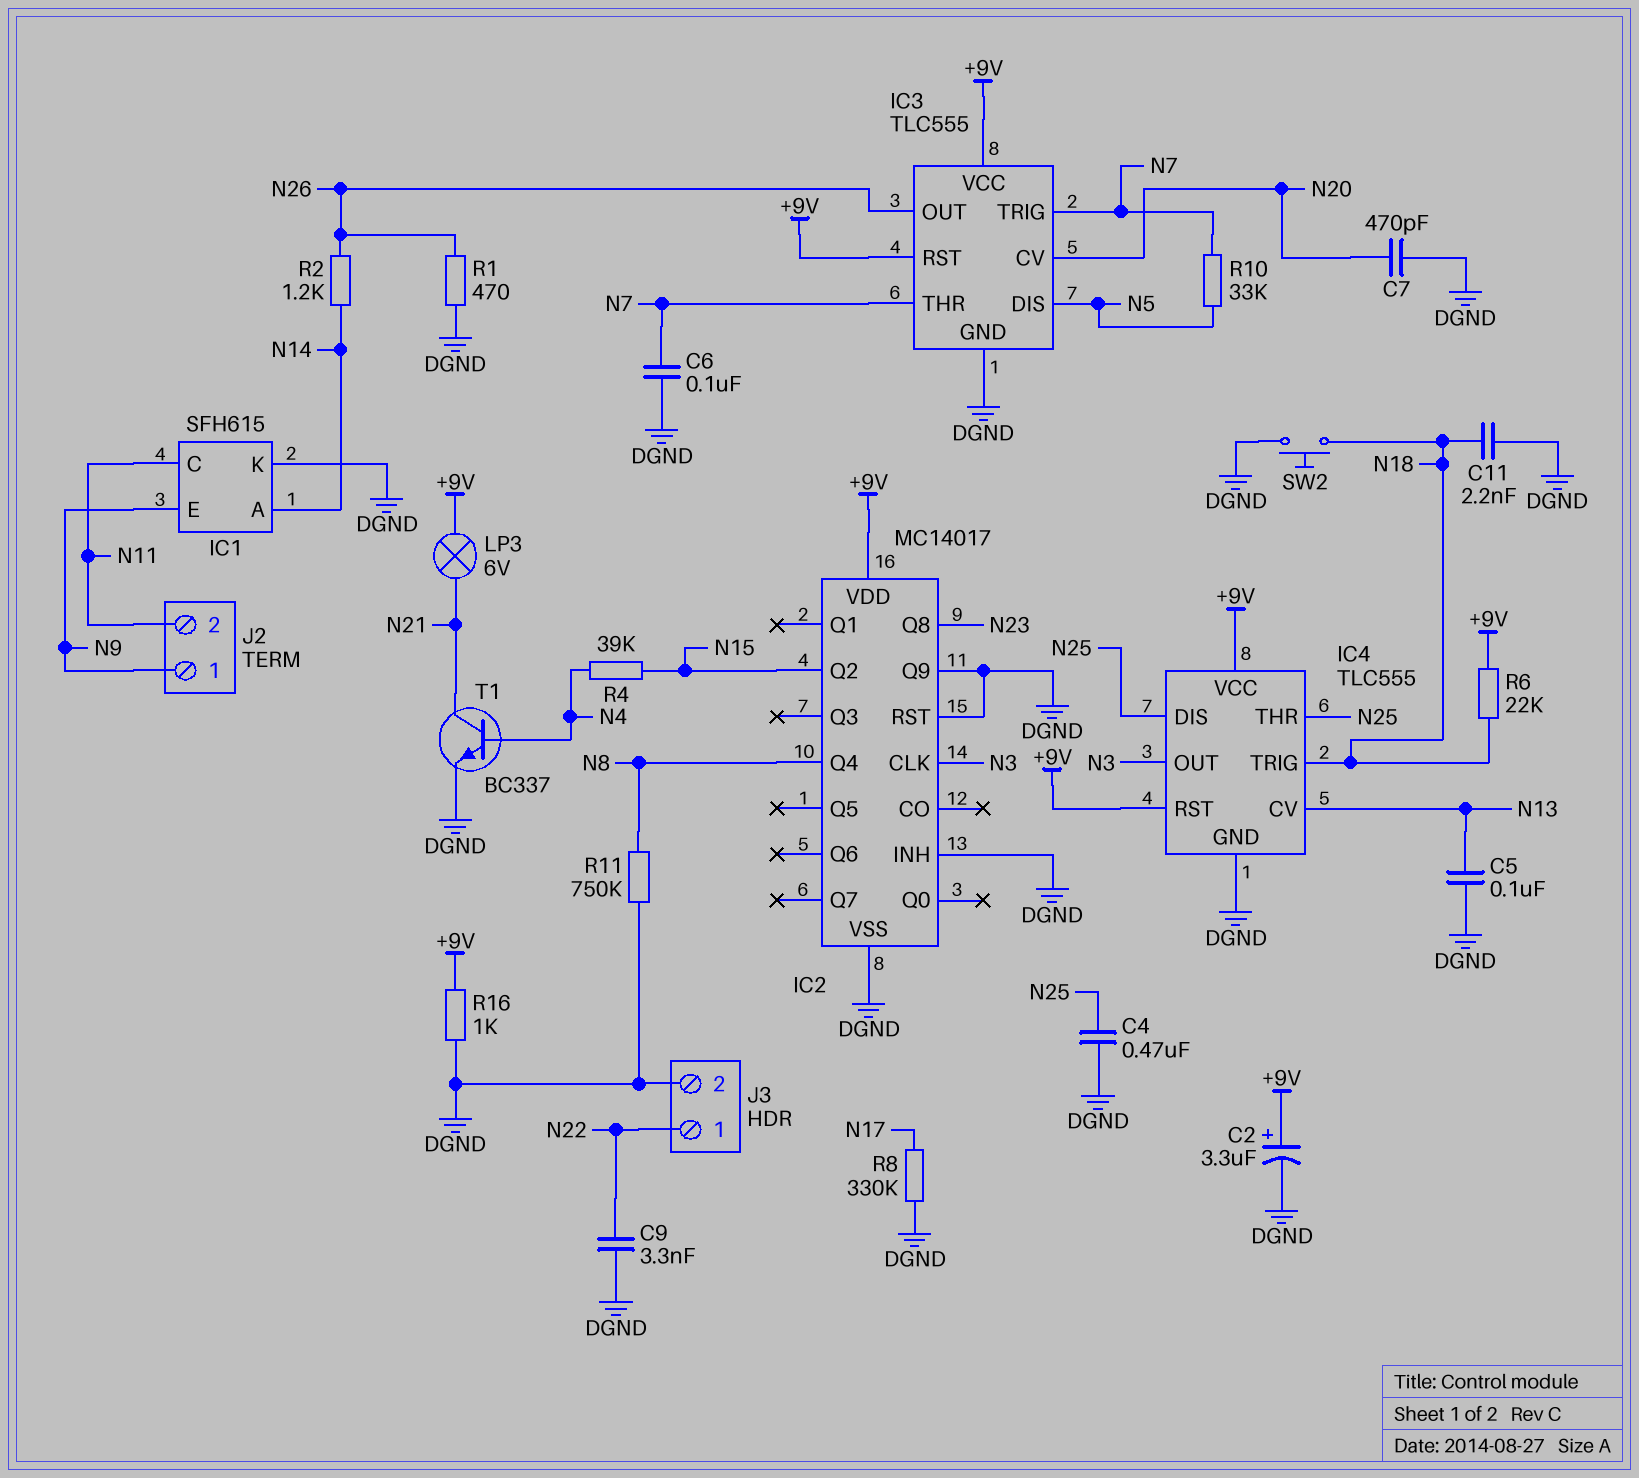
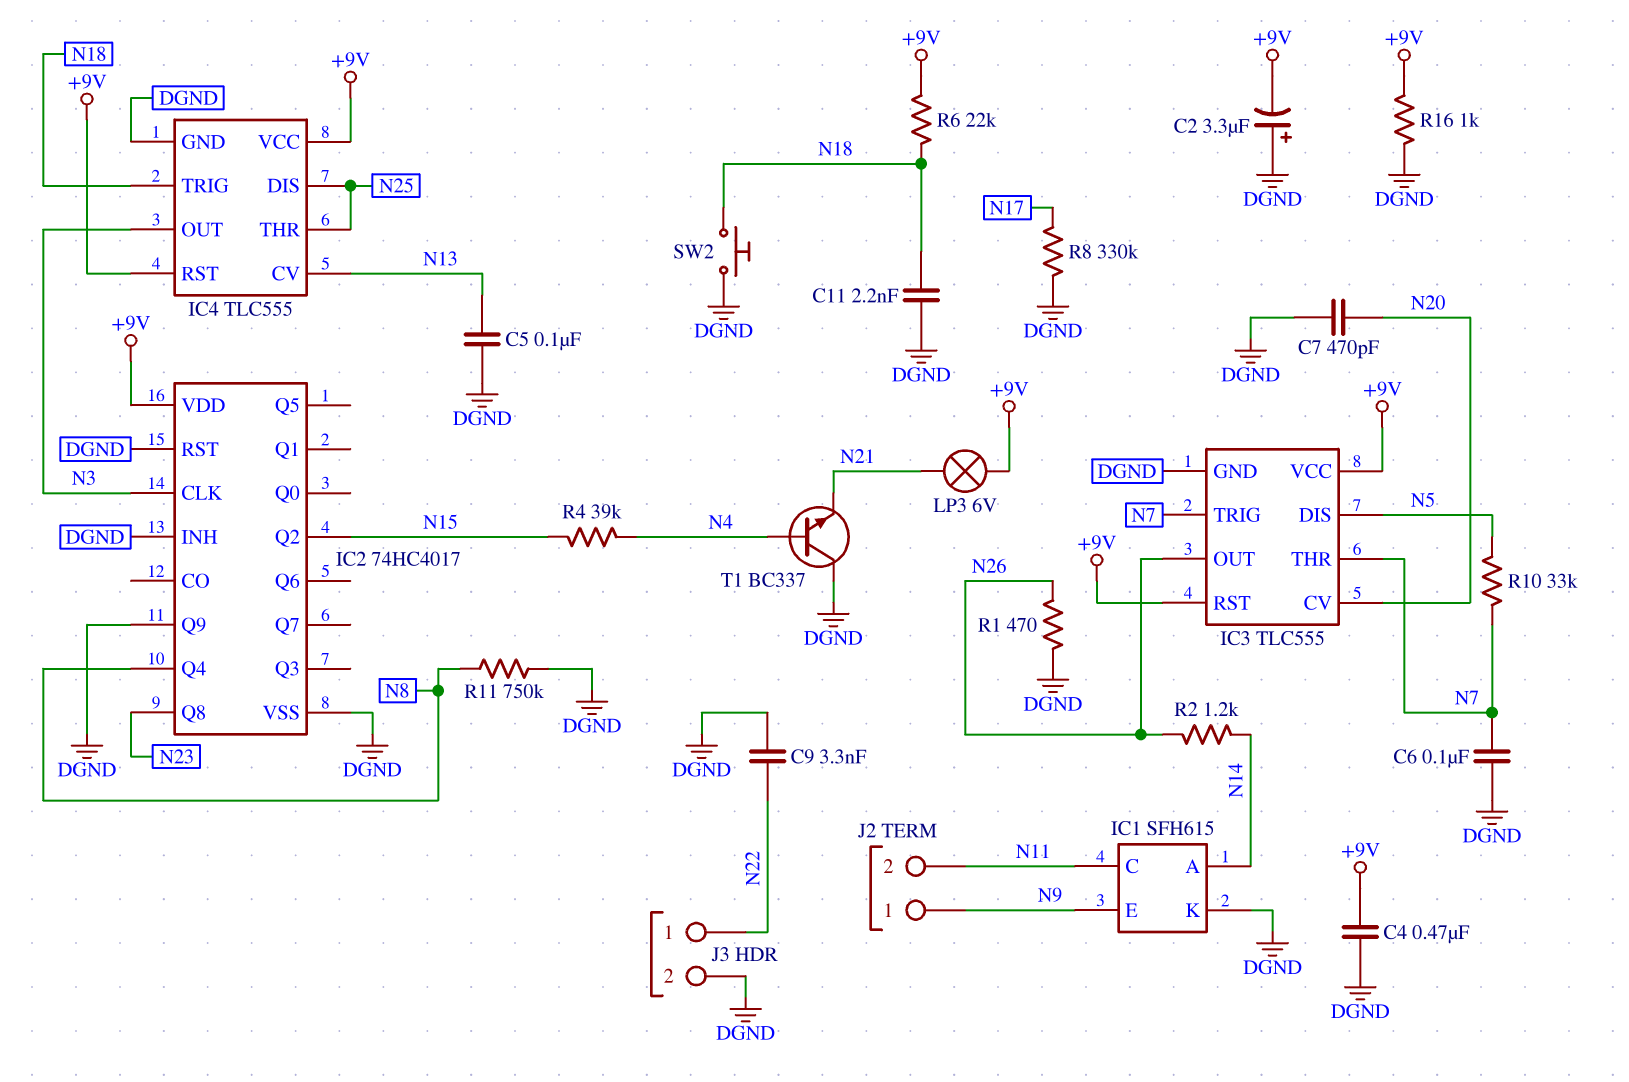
C2: 3.3uF (plus +9V, minus DGND) -> 3.3uF (plus DGND, minus +9V)
C4: 470nF (DGND, N25) -> 470nF (+9V, DGND)
IC2: MC14017 -> 74HC4017
T1: NPN BC337 (B N4, C N21, E DGND) -> NPN BC337 (B N4, C DGND, E N21)

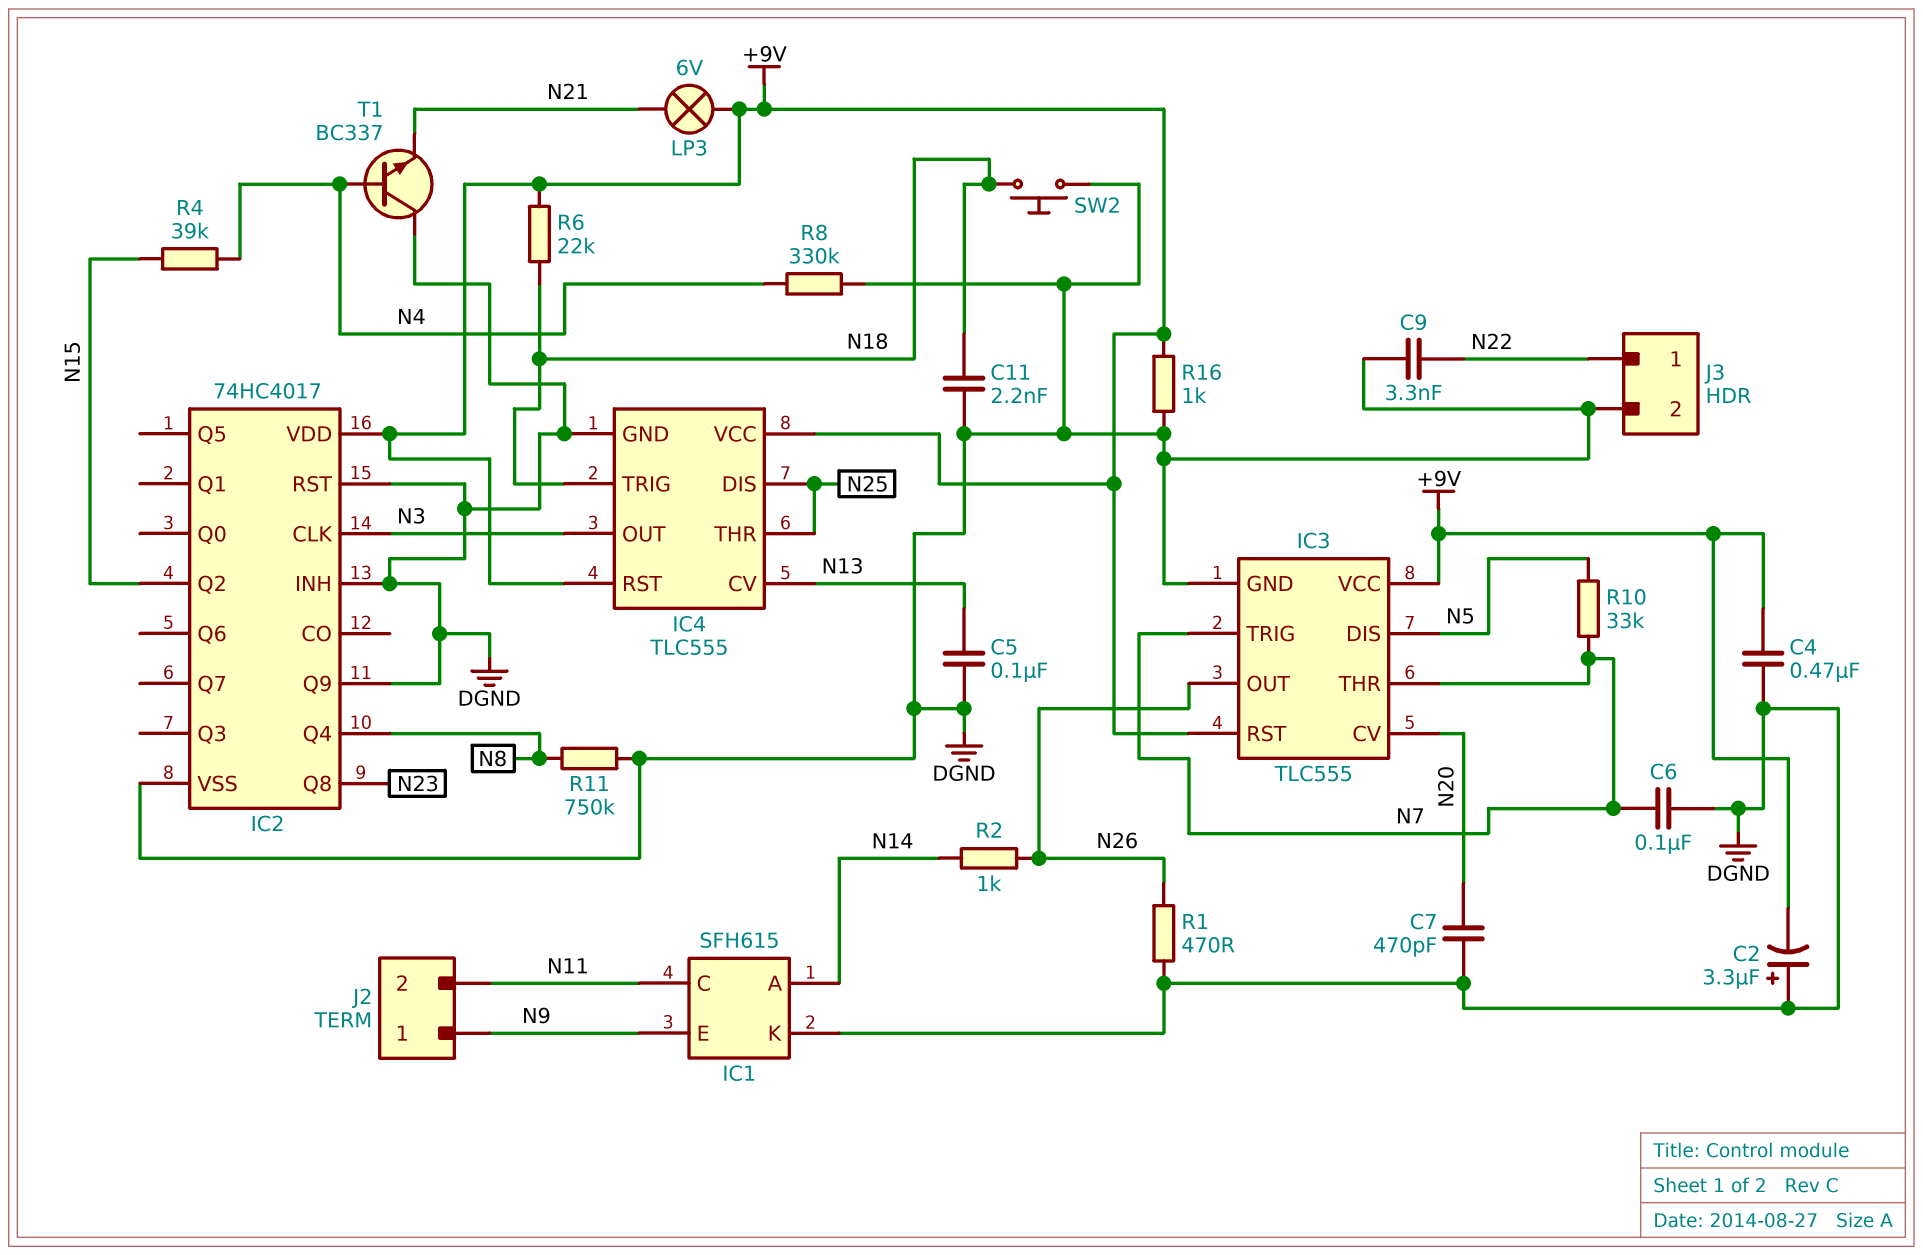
R2: 1.2k (N14, N26) -> 1k (N14, N26)
R8: 330k (DGND, N17) -> 330k (DGND, N4)

